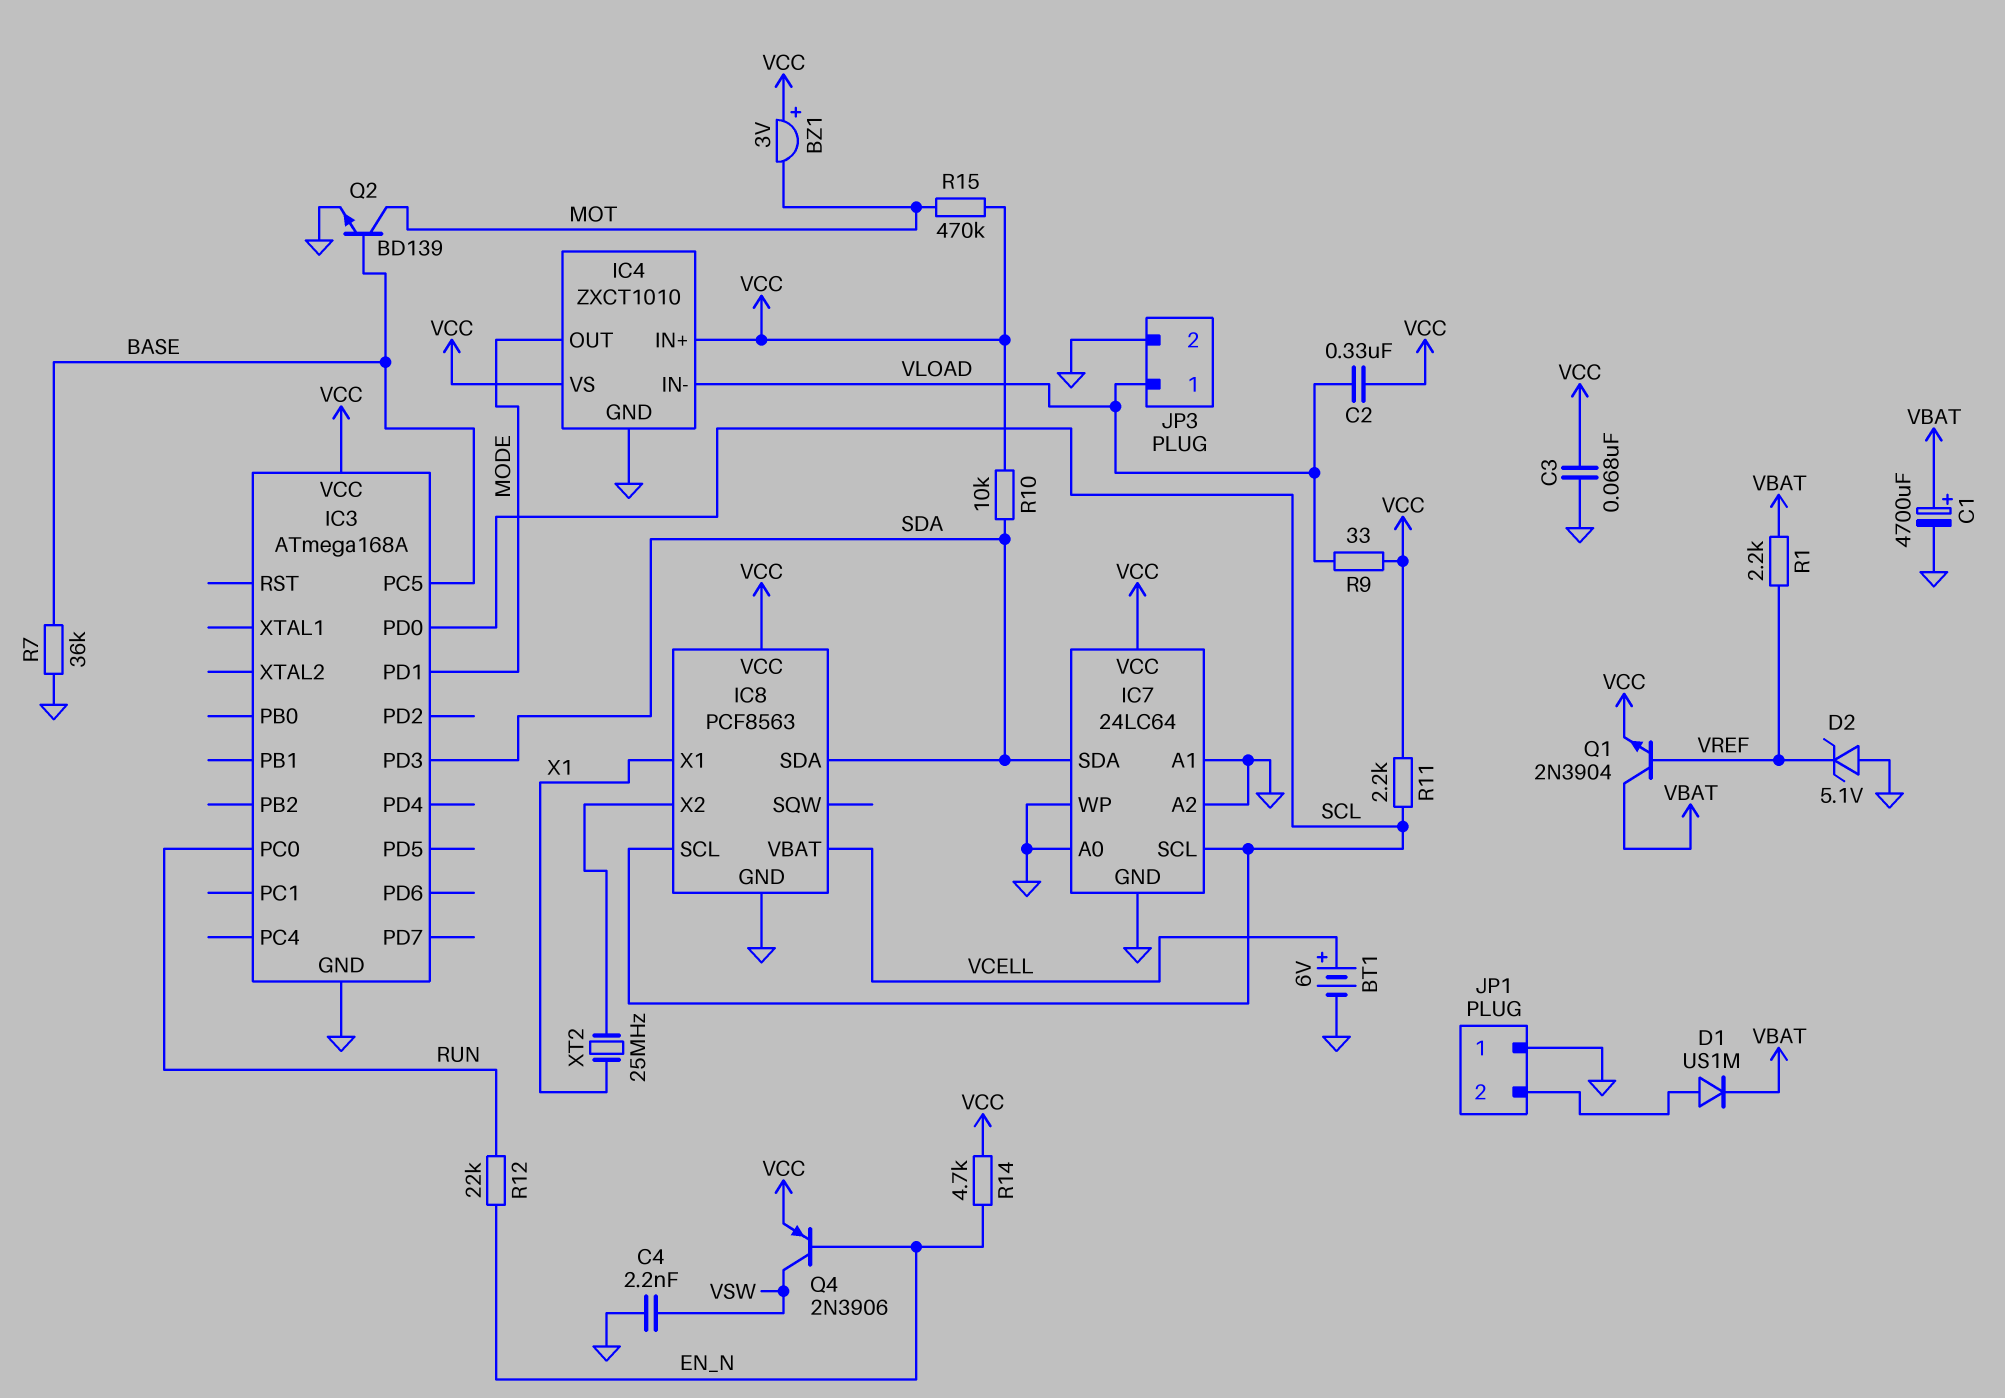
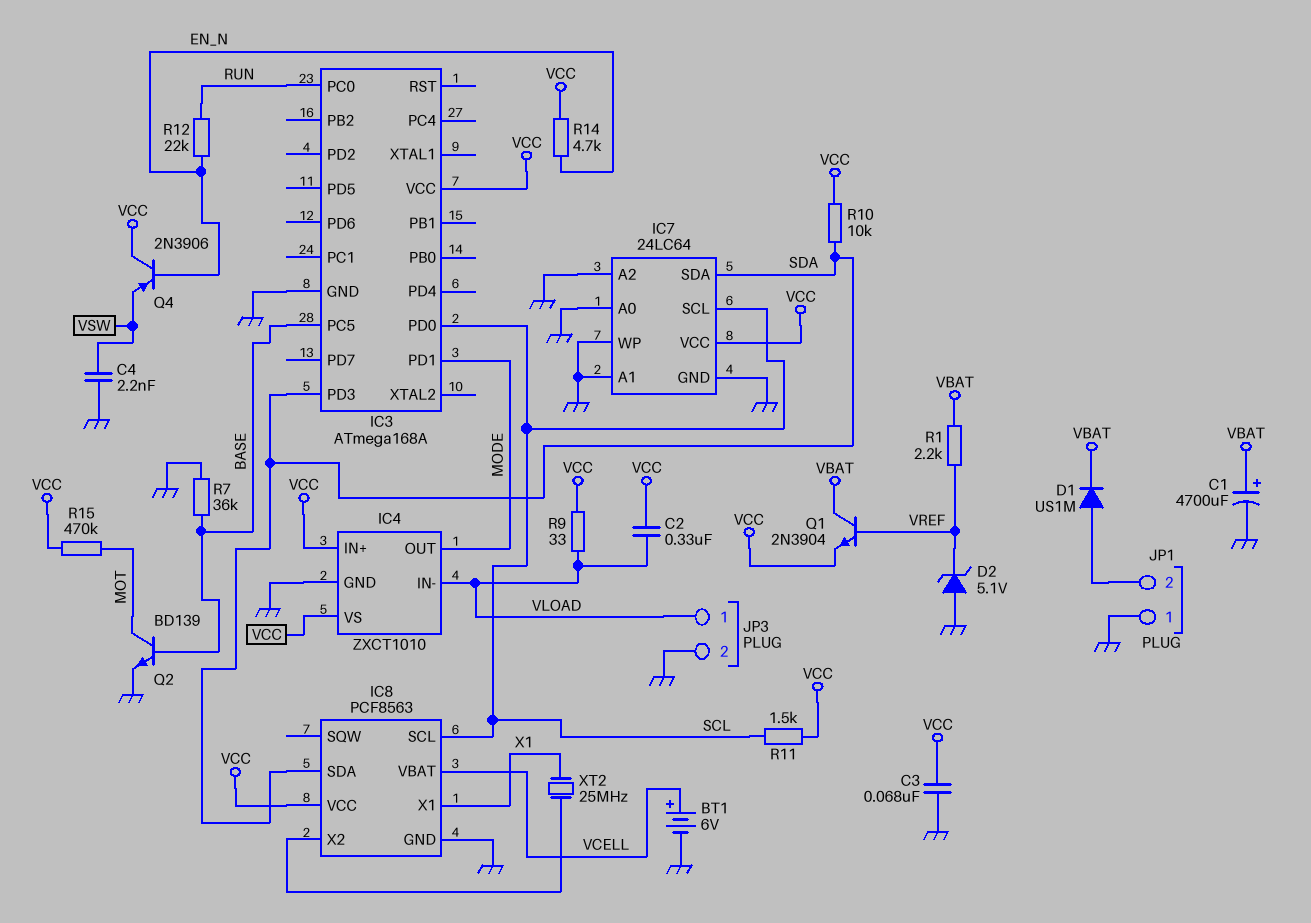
BZ1: buzzer 3V (plus VCC, minus MOT) -> none
Q4: PNP 2N3906 (B EN_N, C VSW, E VCC) -> PNP 2N3906 (B EN_N, C VCC, E VSW)
R11: 2.2k (SCL, VCC) -> 1.5k (SCL, VCC)

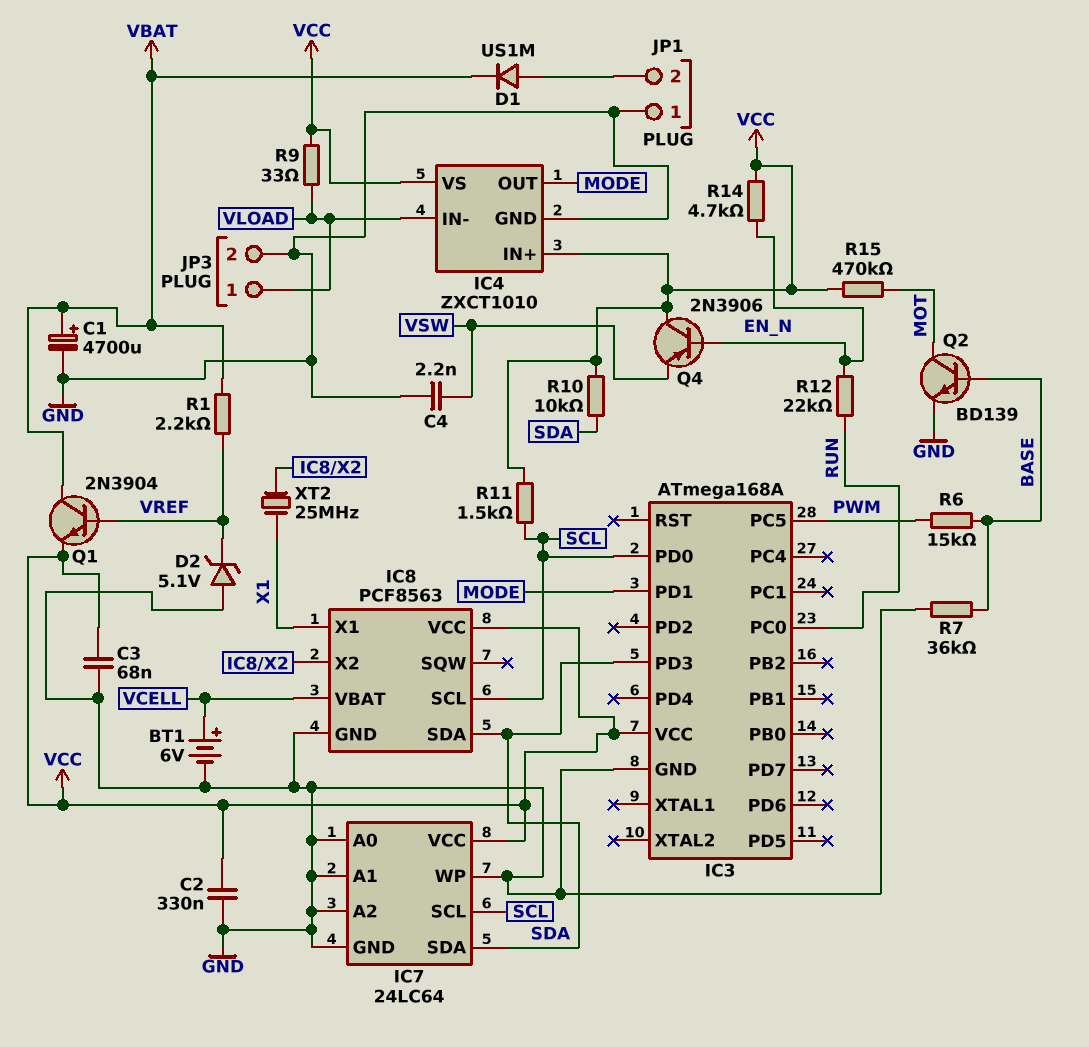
C2: 330nF (VCC, VLOAD) -> 330nF (GND, VCC)
IC3 pin PC5: BASE -> PWM
R6: none -> 15k (BASE, PWM)

